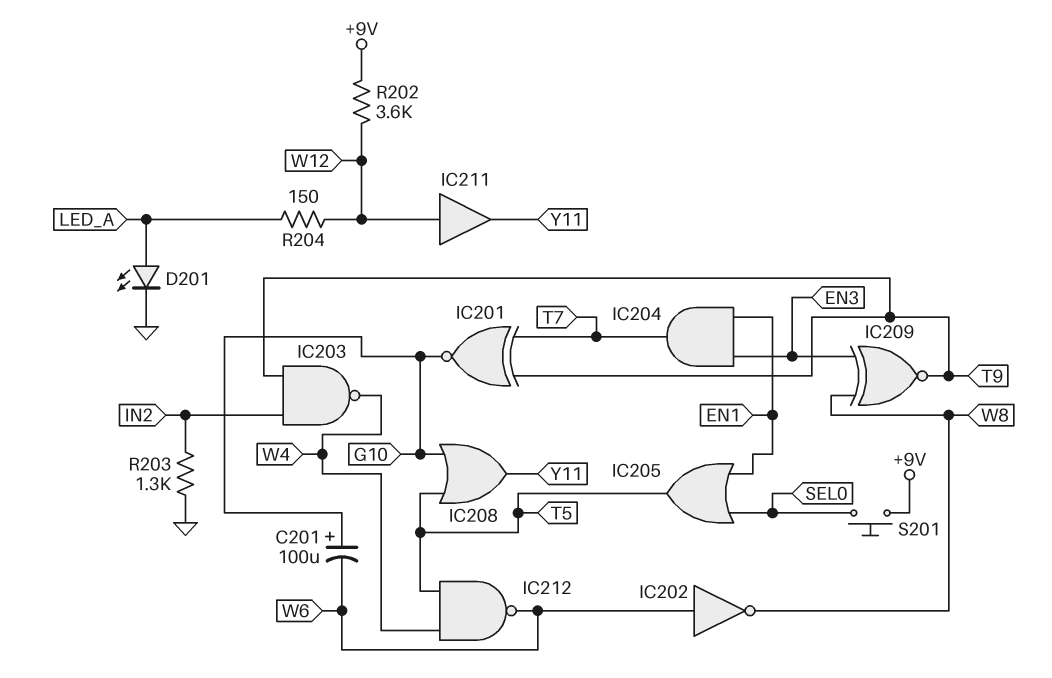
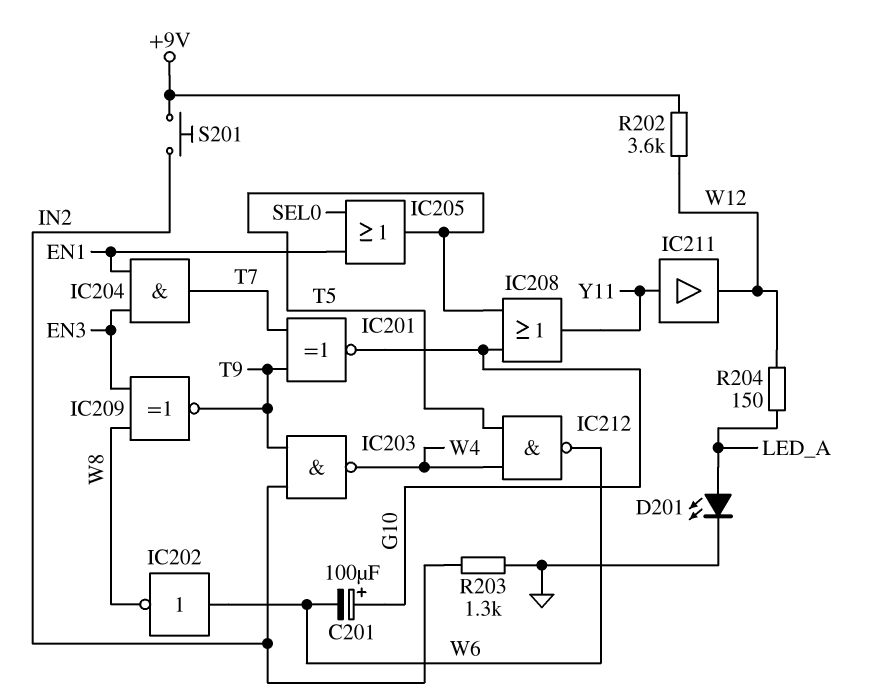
IC211: buffer (in W12, out Y11) -> buffer (in Y11, out W12)
S201: button (+9V, SEL0) -> button (+9V, IN2)

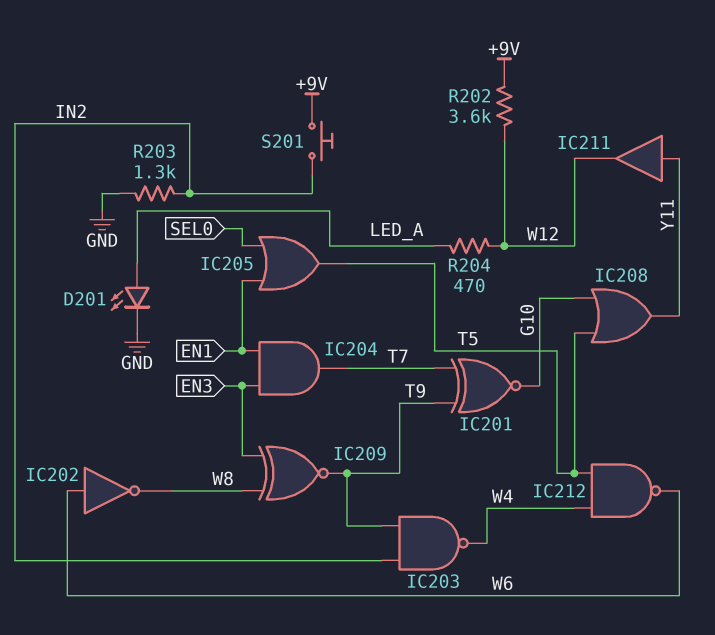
C201: 100uF (plus G10, minus W6) -> none
R204: 150 (LED_A, W12) -> 470 (LED_A, W12)

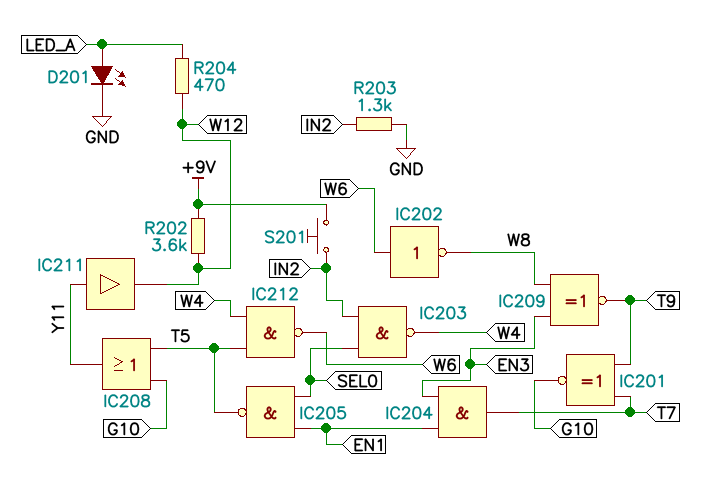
IC203: NAND (in IN2, in T9, out W4) -> NAND (in IN2, in SEL0, out W4)
IC205: OR (in EN1, in SEL0, out T5) -> NAND (in EN1, in SEL0, out T5)

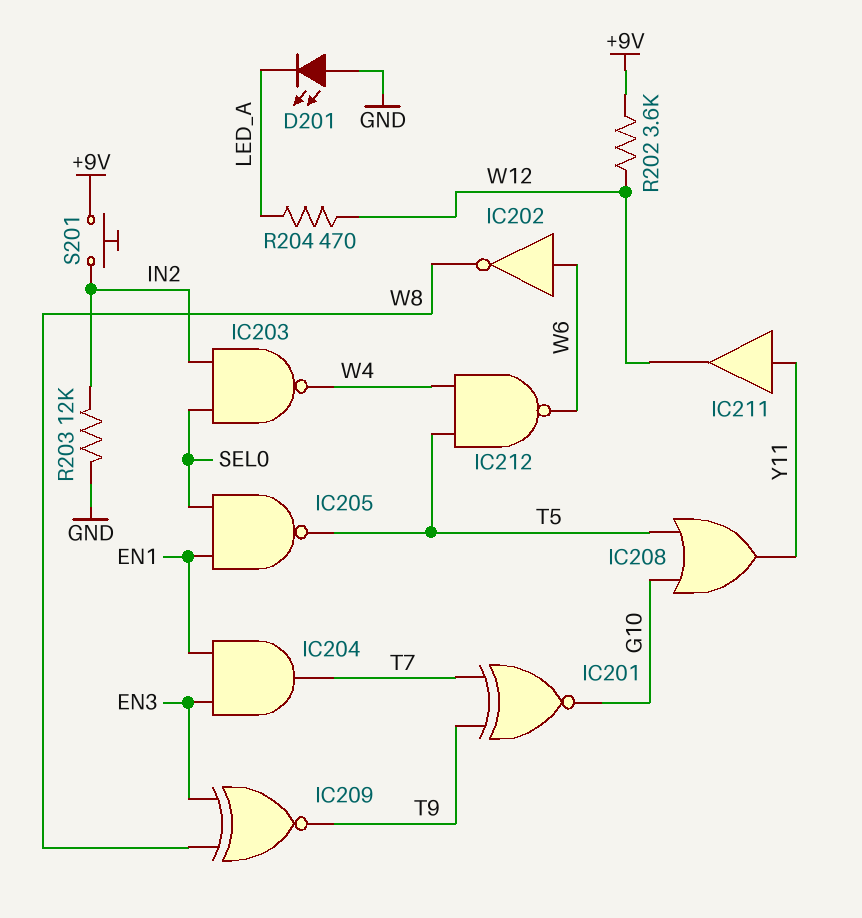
D201: LED (A LED_A, K GND) -> LED (A GND, K LED_A)
R203: 1.3k (GND, IN2) -> 12k (GND, IN2)

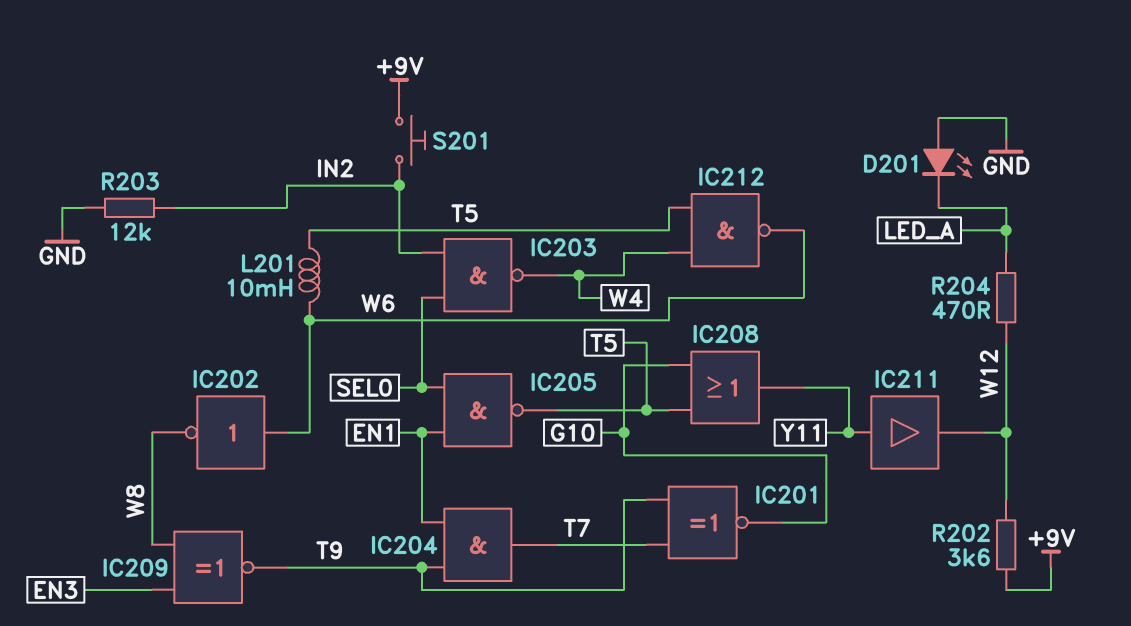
IC204: AND (in EN1, in EN3, out T7) -> AND (in EN1, in T9, out T7)
L201: none -> 10mH (T5, W6)

